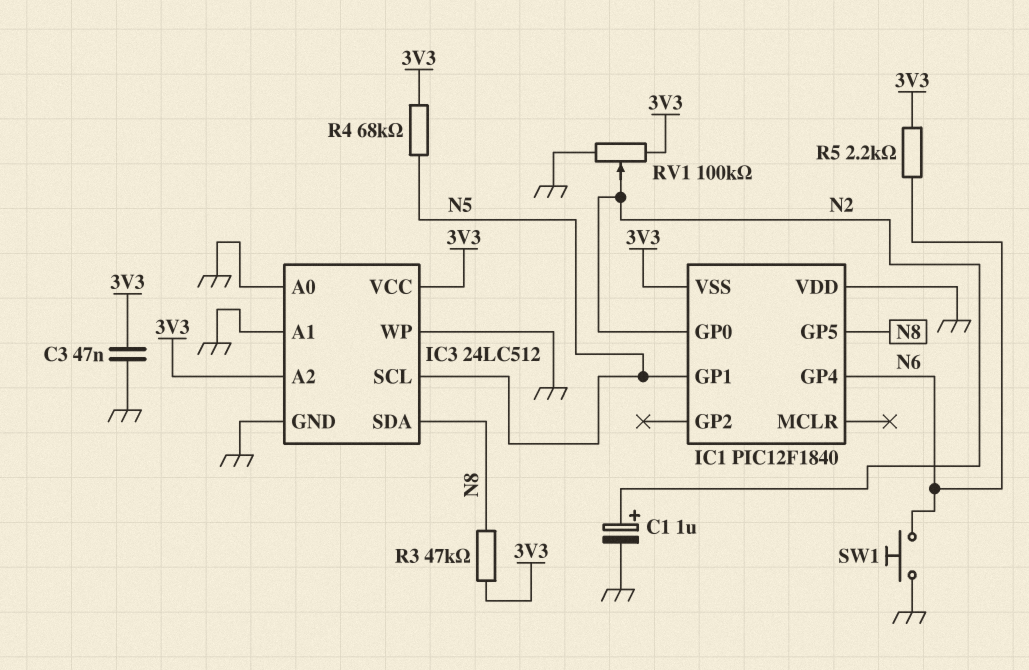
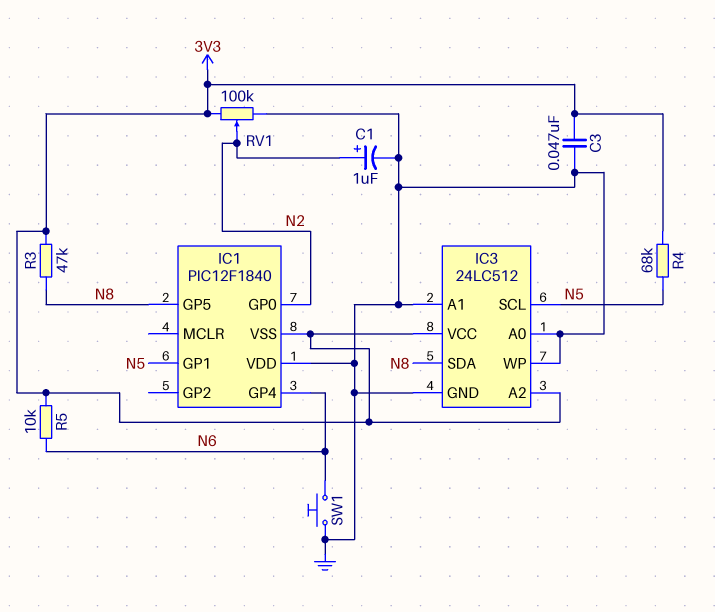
R5: 2.2k (3V3, N6) -> 10k (3V3, N6)

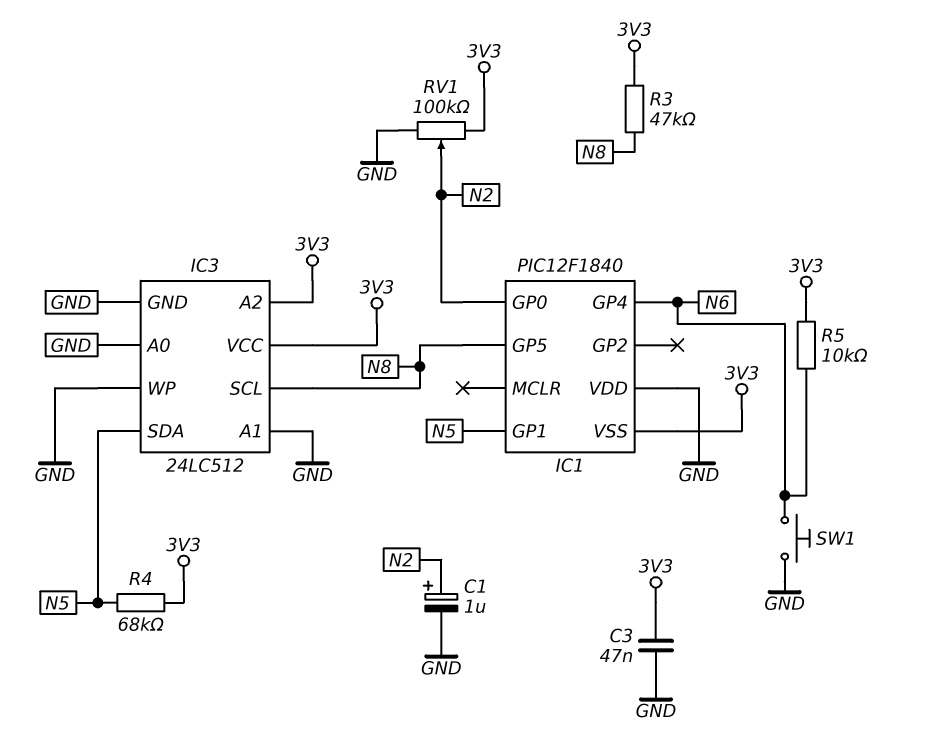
IC3 pin SCL: N5 -> N8
IC3 pin SDA: N8 -> N5

